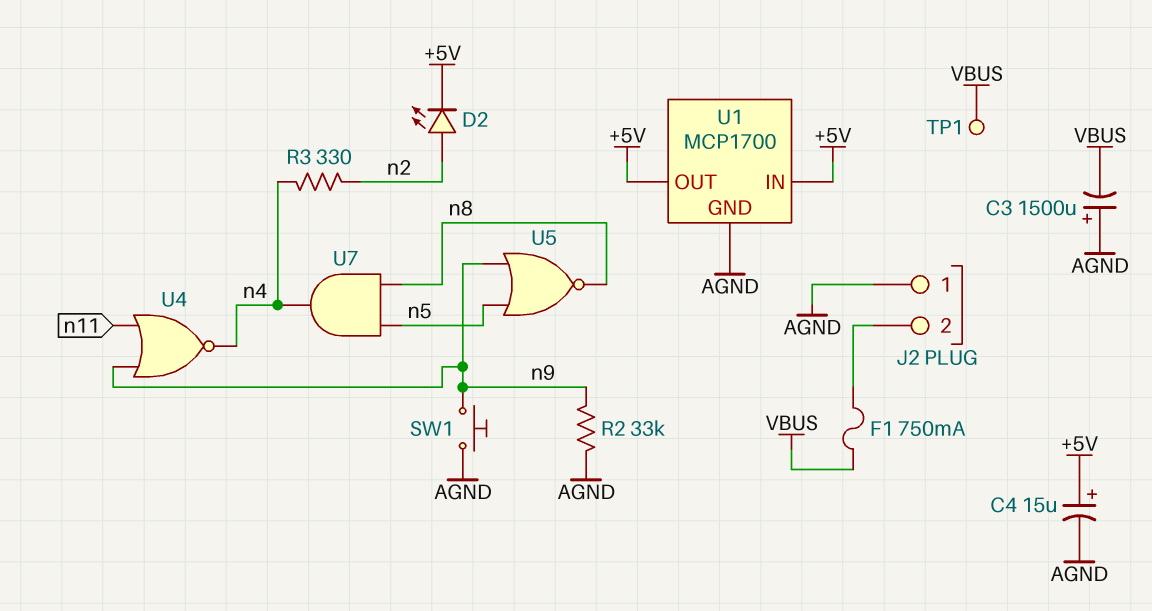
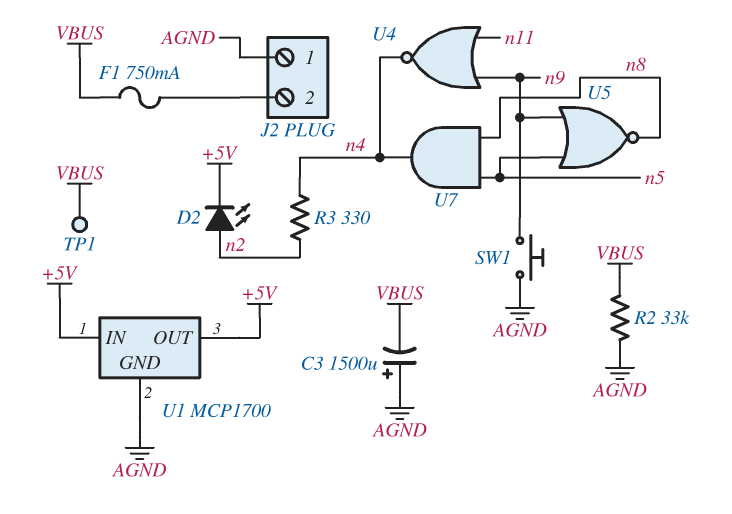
C4: 15uF (plus +5V, minus AGND) -> none
R2: 33k (AGND, n9) -> 33k (AGND, VBUS)

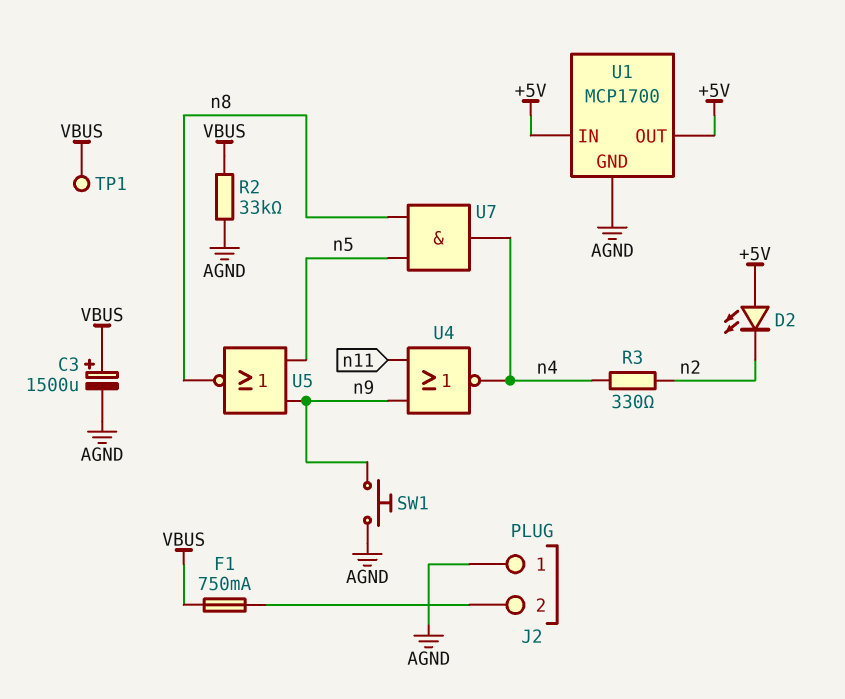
C3: 1500uF (plus AGND, minus VBUS) -> 1500uF (plus VBUS, minus AGND)
D2: LED (A n2, K +5V) -> LED (A +5V, K n2)

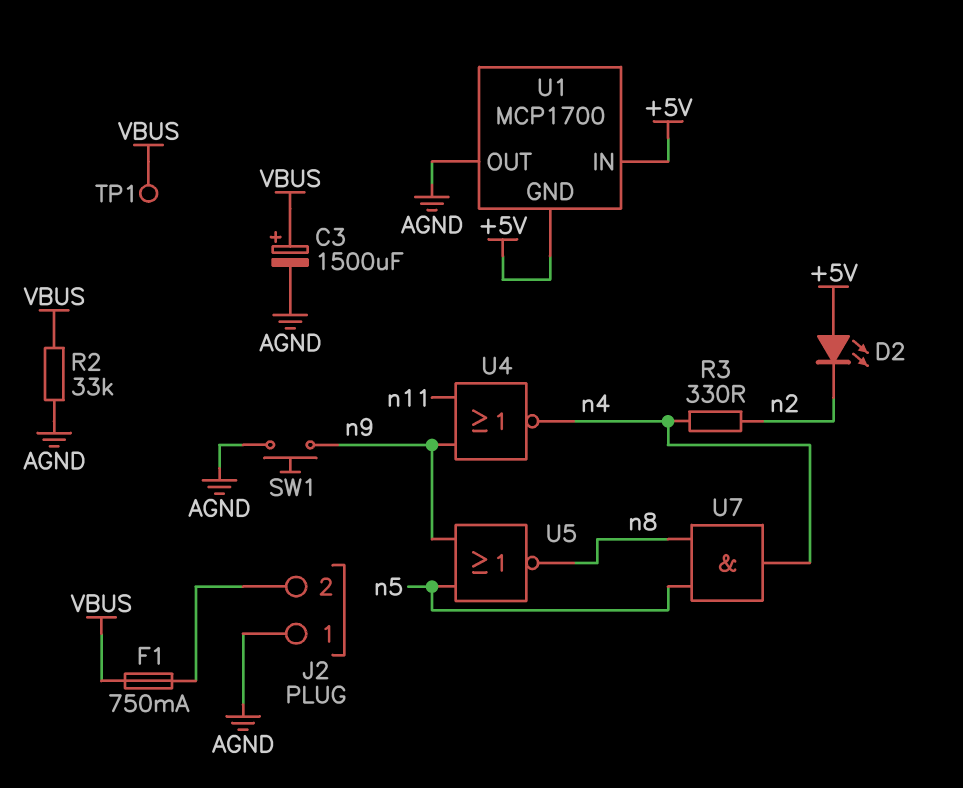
U1 pin GND: AGND -> +5V
U1 pin OUT: +5V -> AGND

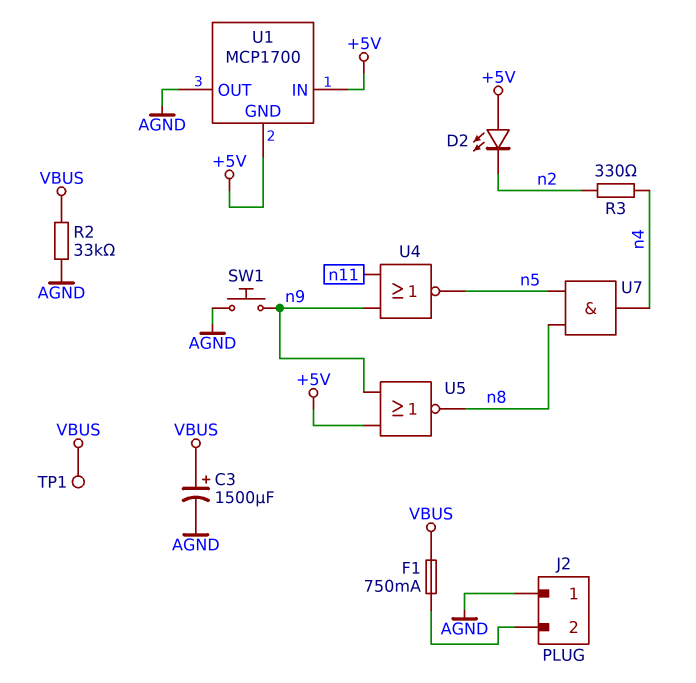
U4: NOR (in n9, in n11, out n4) -> NOR (in n9, in n11, out n5)
U5: NOR (in n5, in n9, out n8) -> NOR (in +5V, in n9, out n8)

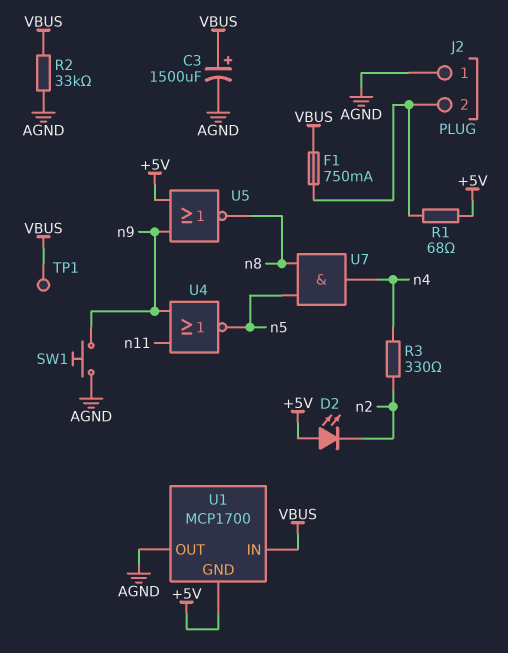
R1: none -> 68 (+5V, J2/2)
U1 pin IN: +5V -> VBUS

